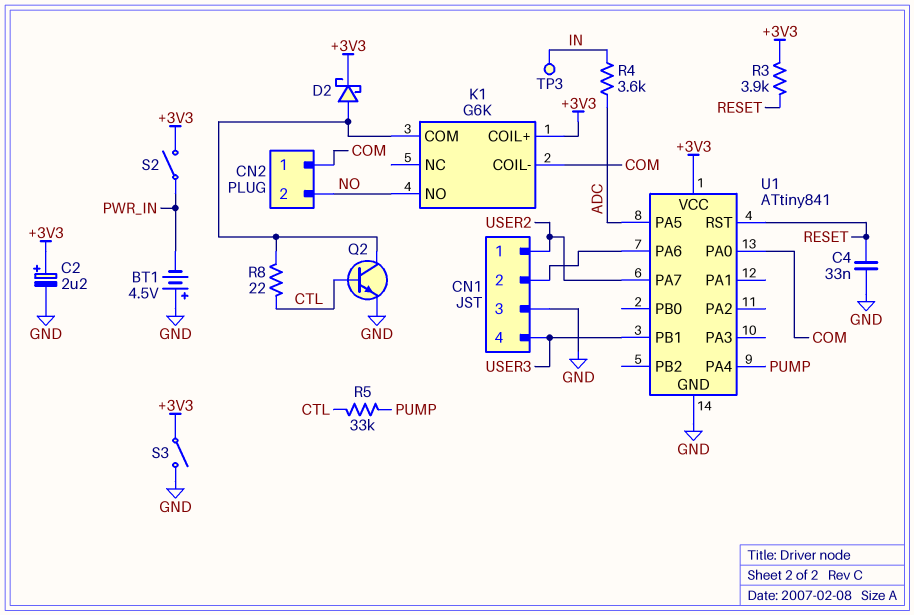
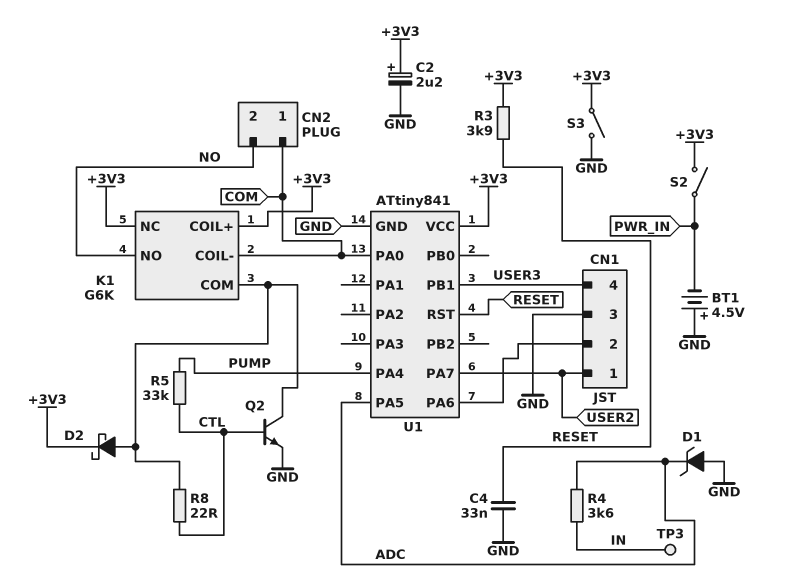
D1: none -> zener (A GND, K ADC)
K1 pin NC: none -> +3V3

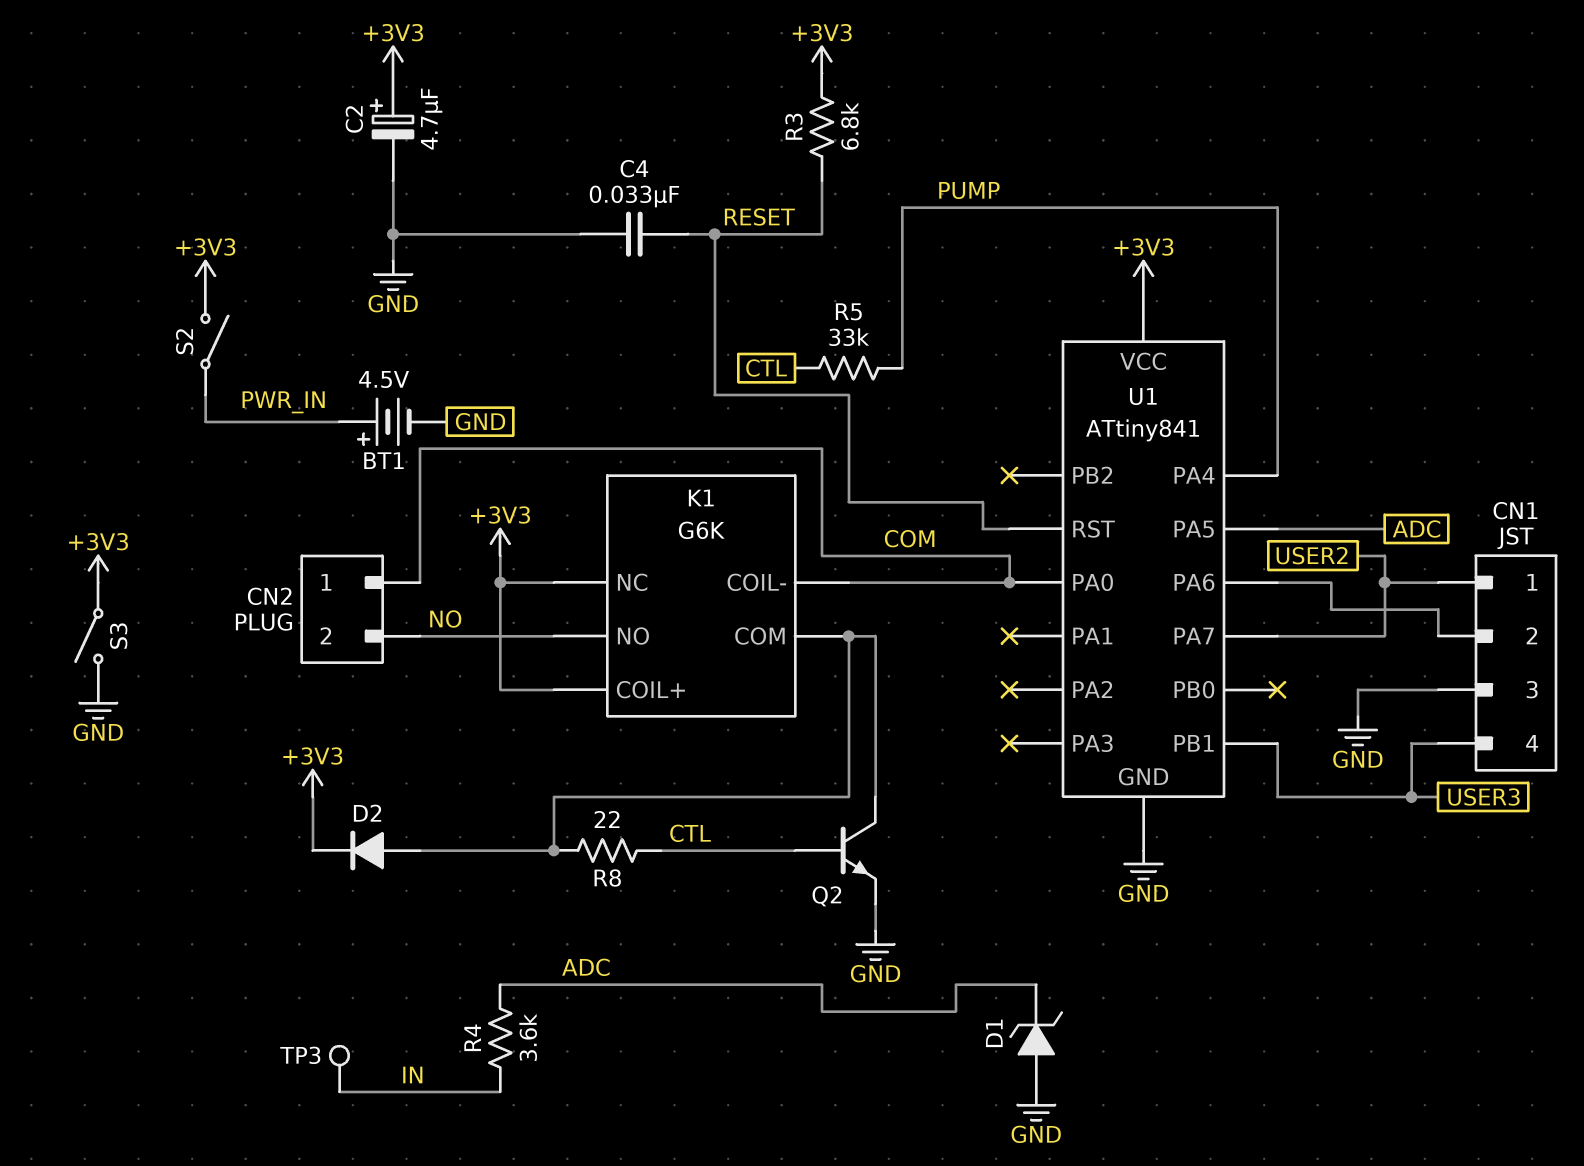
BT1: 4.5V (plus GND, minus PWR_IN) -> 4.5V (plus PWR_IN, minus GND)
C2: 2.2uF (plus +3V3, minus GND) -> 4.7uF (plus +3V3, minus GND)
D2: schottky (A K1/COM, K +3V3) -> diode (A K1/COM, K +3V3)
R3: 3.9k (+3V3, RESET) -> 6.8k (+3V3, RESET)

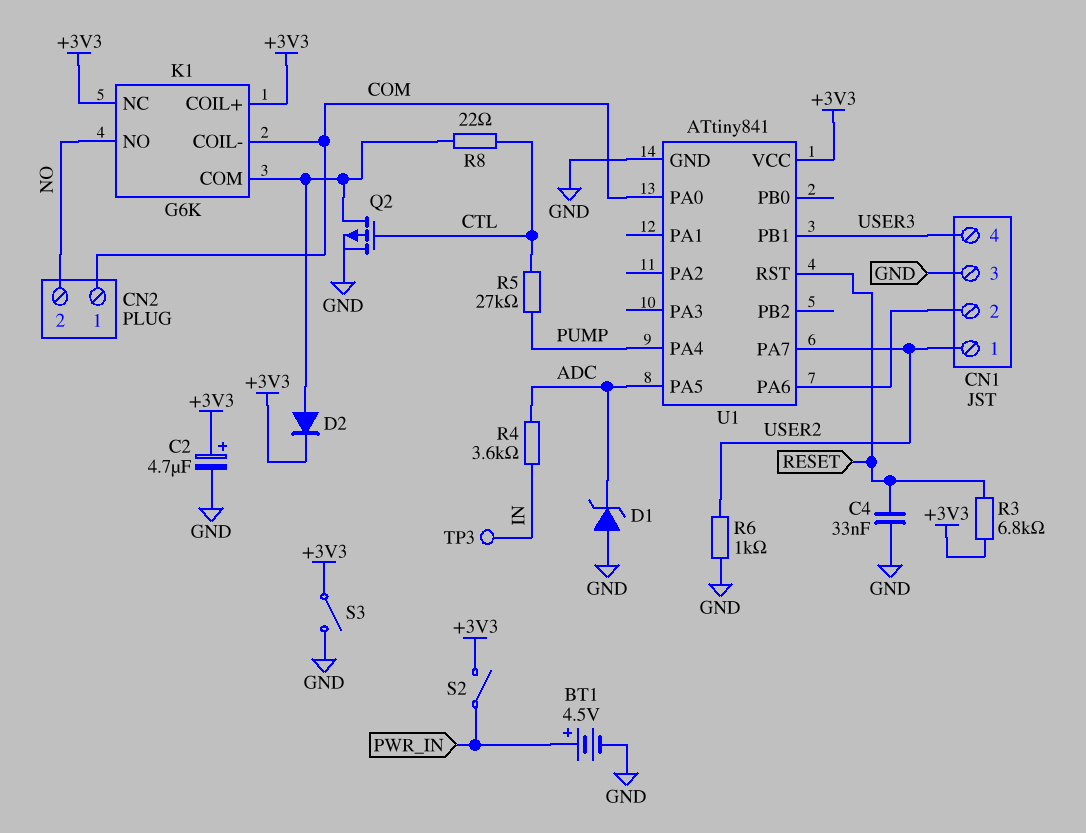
Q2: NPN (B CTL, C K1/COM, E GND) -> PMOS (G CTL, D K1/COM, S GND)
R5: 33k (CTL, PUMP) -> 27k (CTL, PUMP)
R6: none -> 1k (GND, USER2)

